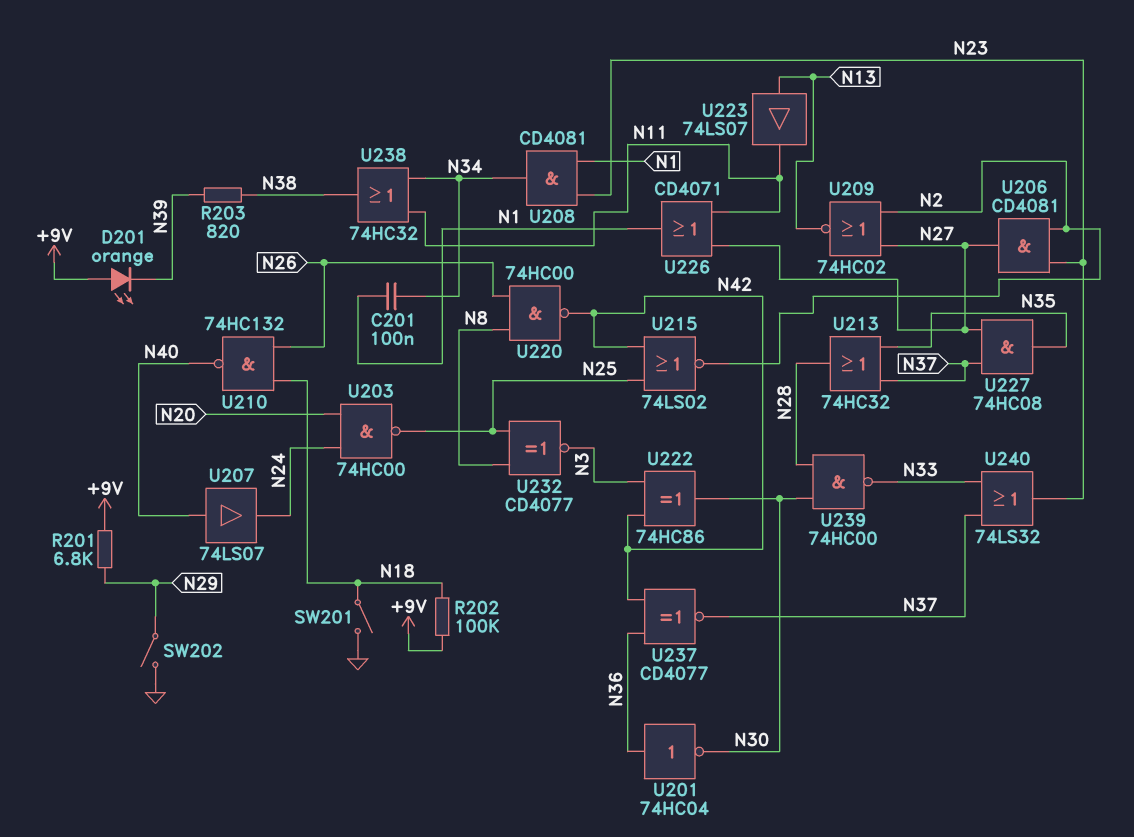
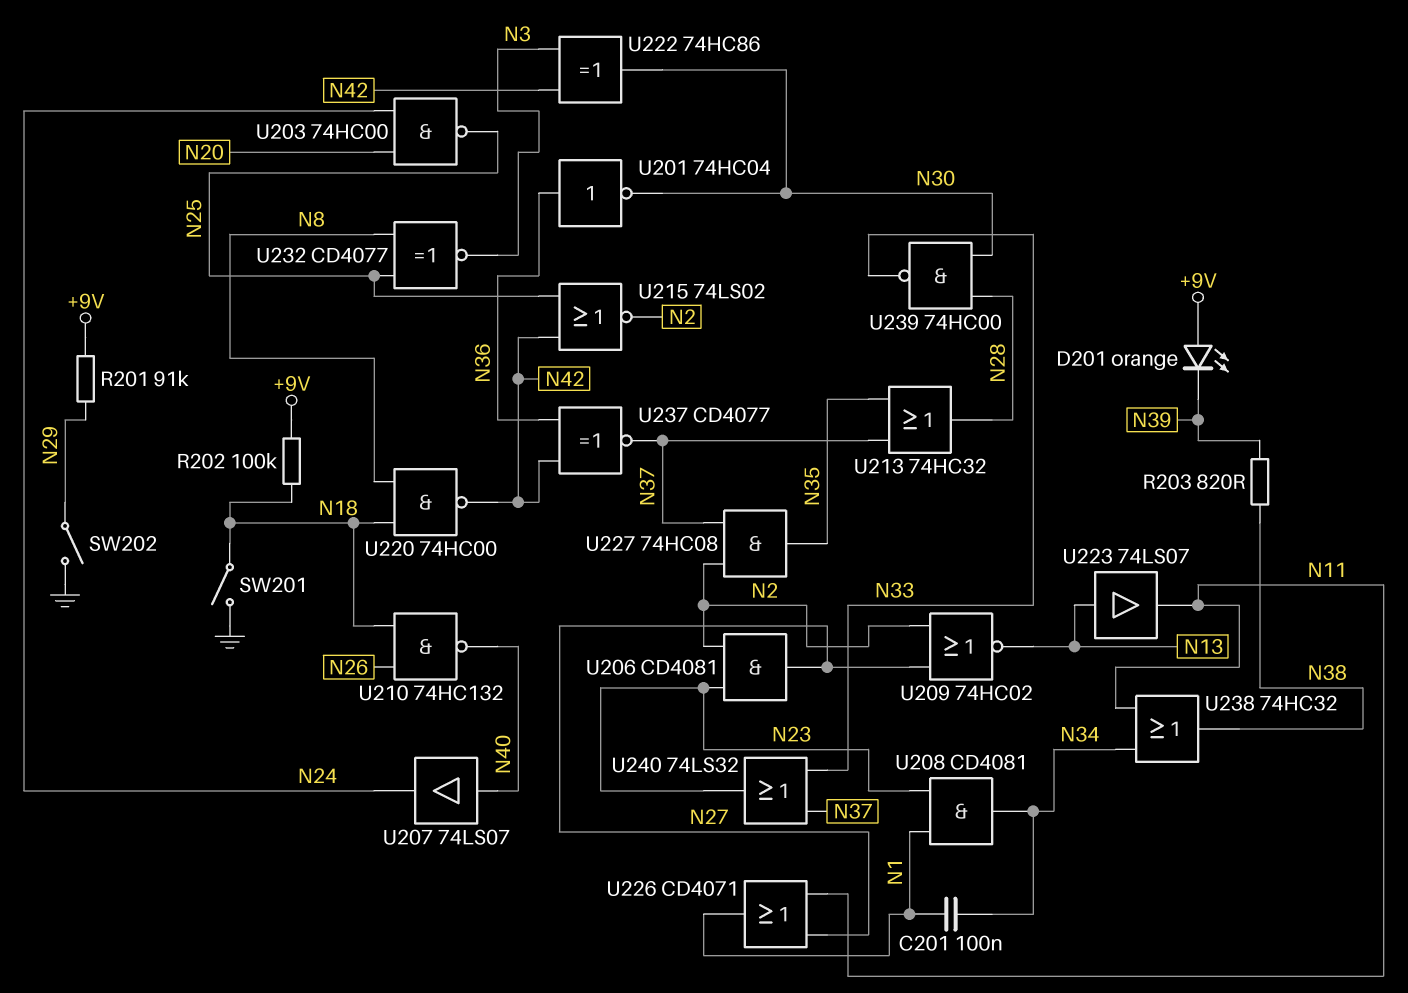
R201: 6.8k (+9V, N29) -> 91k (+9V, N29)
U220: NAND 74HC00 (in N8, in N26, out N42) -> NAND 74HC00 (in N8, in N18, out N42)
U227: AND 74HC08 (in N27, in N37, out N35) -> AND 74HC08 (in N2, in N37, out N35)

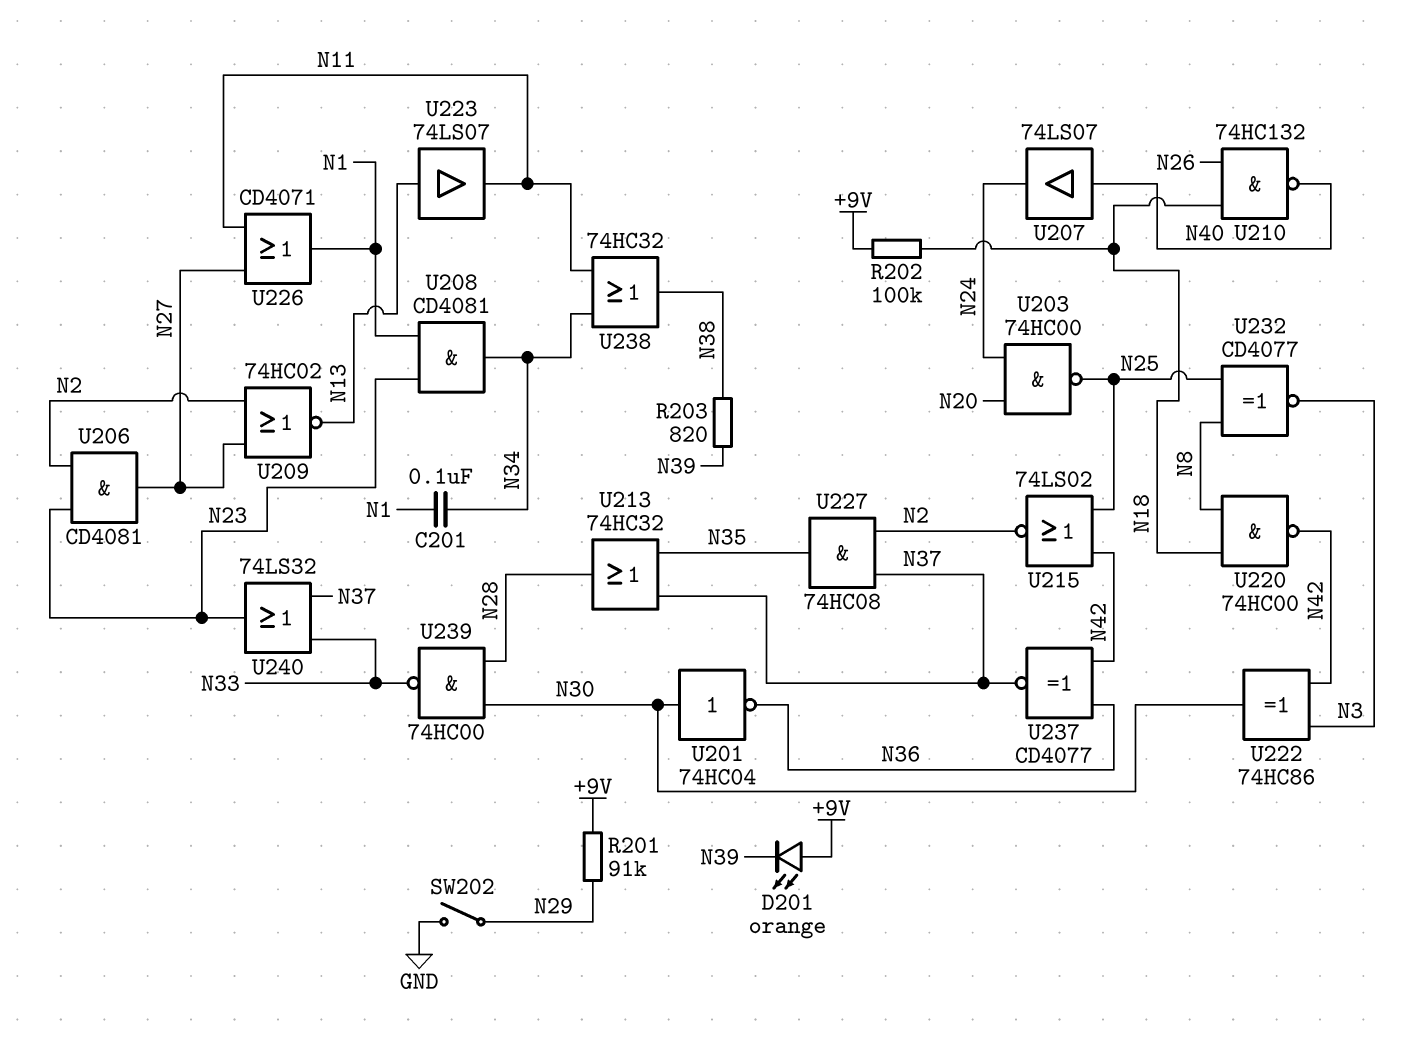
SW201: switch (GND, N18) -> none
U201: NOT 74HC04 (in N36, out N30) -> NOT 74HC04 (in N30, out N36)

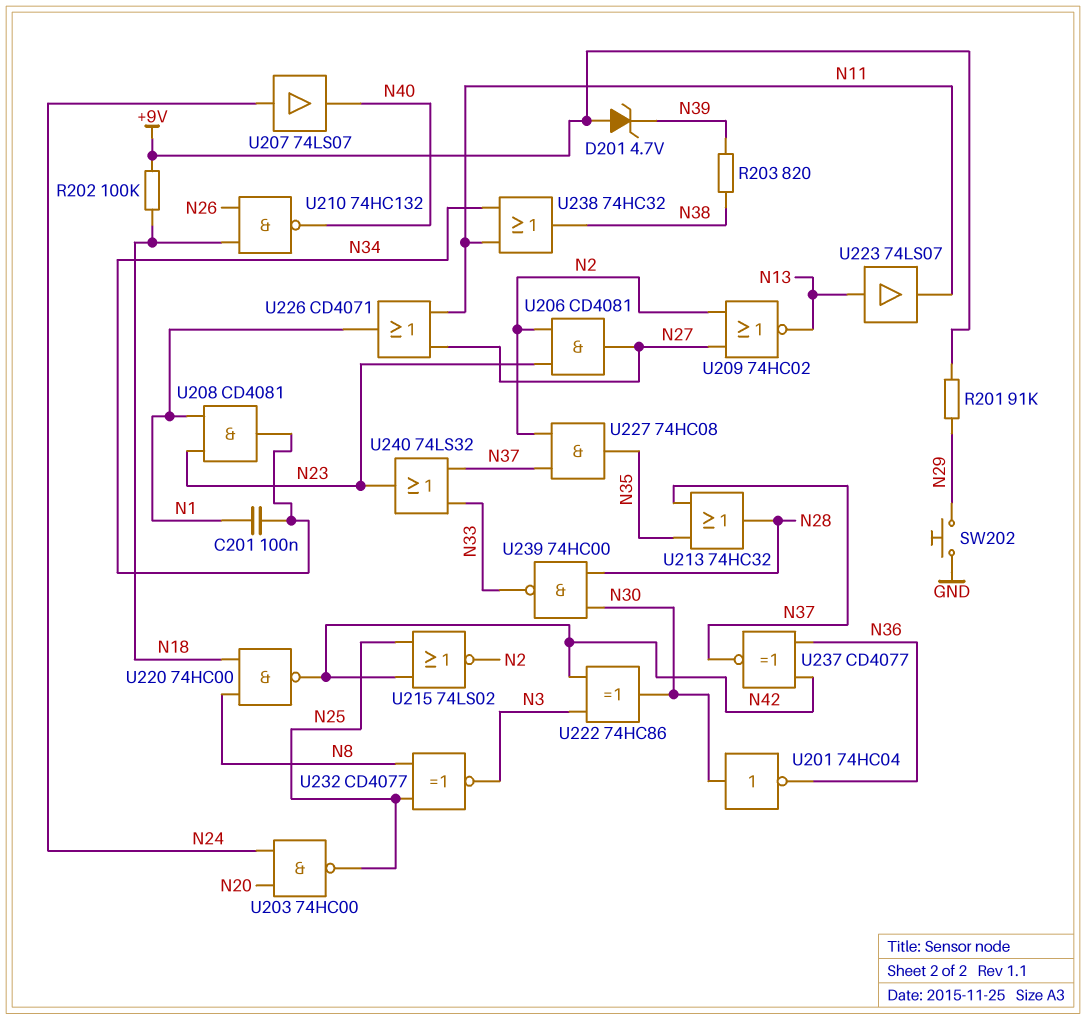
D201: LED orange (A +9V, K N39) -> zener 4.7V (A +9V, K N39)
SW202: switch (GND, N29) -> button (GND, N29)
U207: buffer 74LS07 (in N40, out N24) -> buffer 74LS07 (in N24, out N40)

